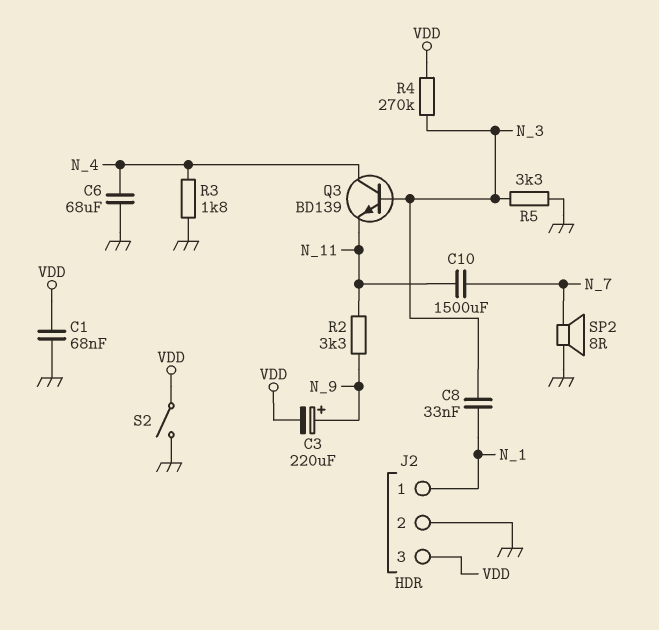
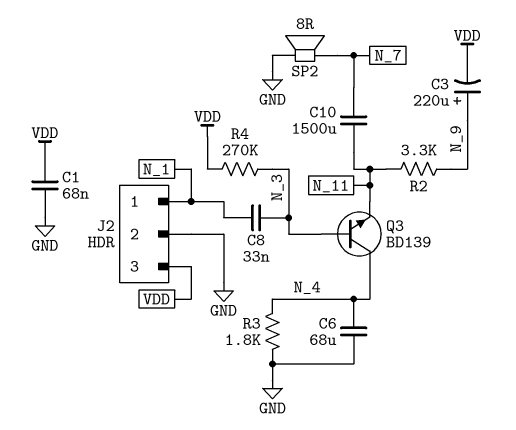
R5: 3.3k (GND, N_3) -> none
S2: switch (GND, VDD) -> none

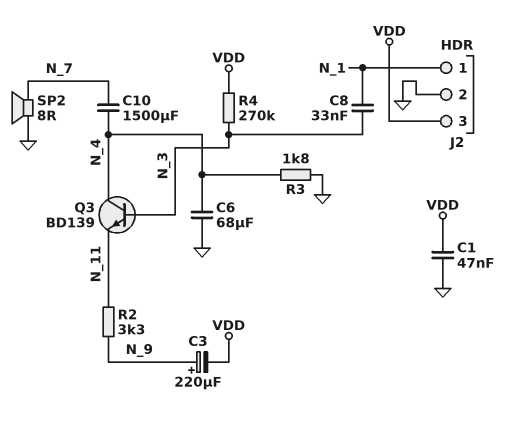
C1: 68nF (GND, VDD) -> 47nF (GND, VDD)
C10: 1500uF (N_7, N_11) -> 1500uF (N_4, N_7)

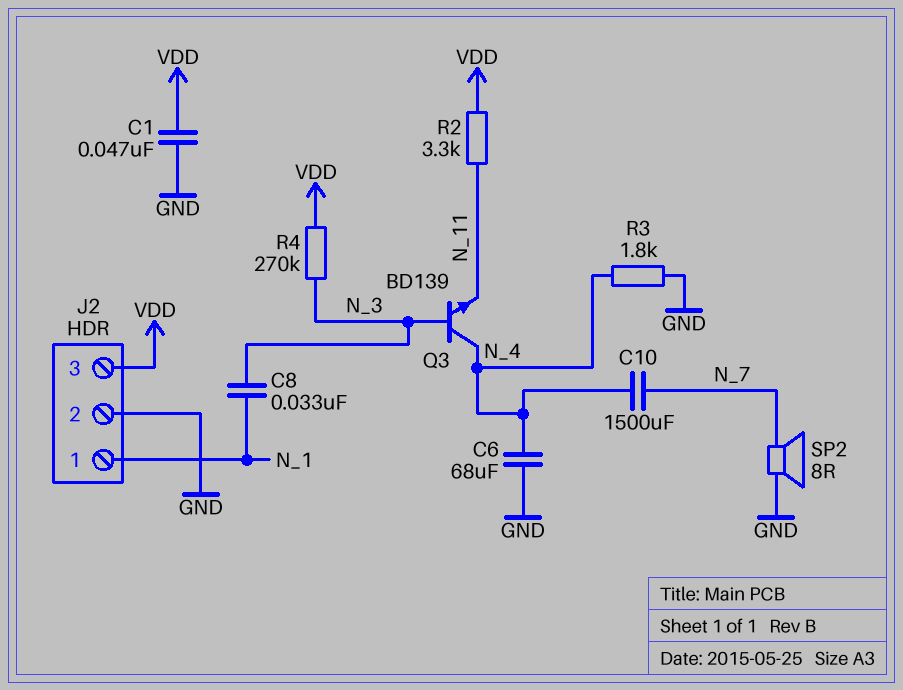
C3: 220uF (plus N_9, minus VDD) -> none
R2: 3.3k (N_9, N_11) -> 3.3k (N_11, VDD)

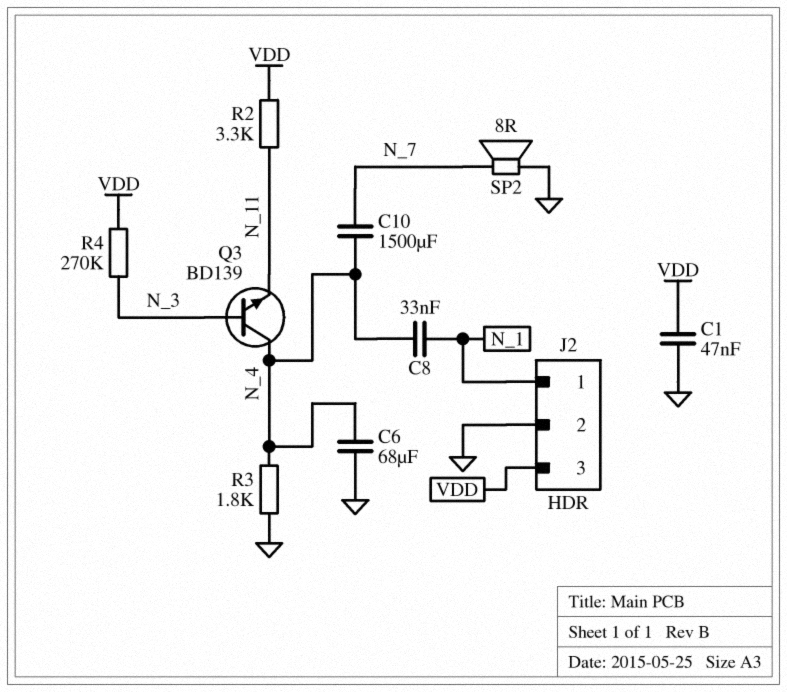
C8: 33nF (N_1, N_3) -> 33nF (N_1, N_4)

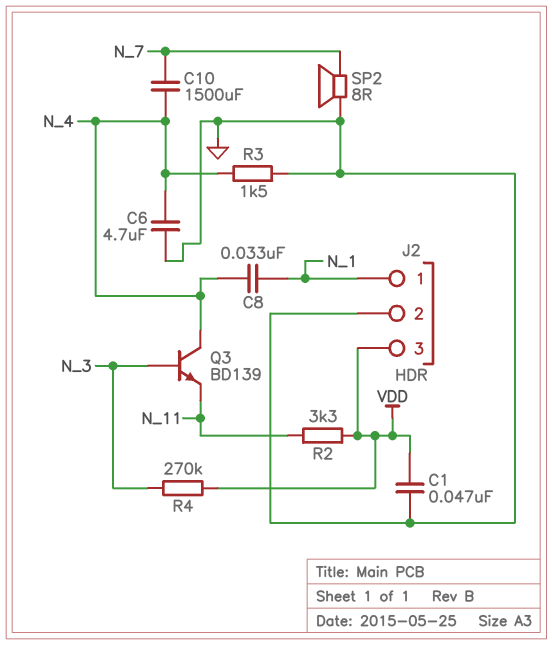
C6: 68uF (GND, N_4) -> 4.7uF (GND, N_4)
R3: 1.8k (GND, N_4) -> 1.5k (GND, N_4)

